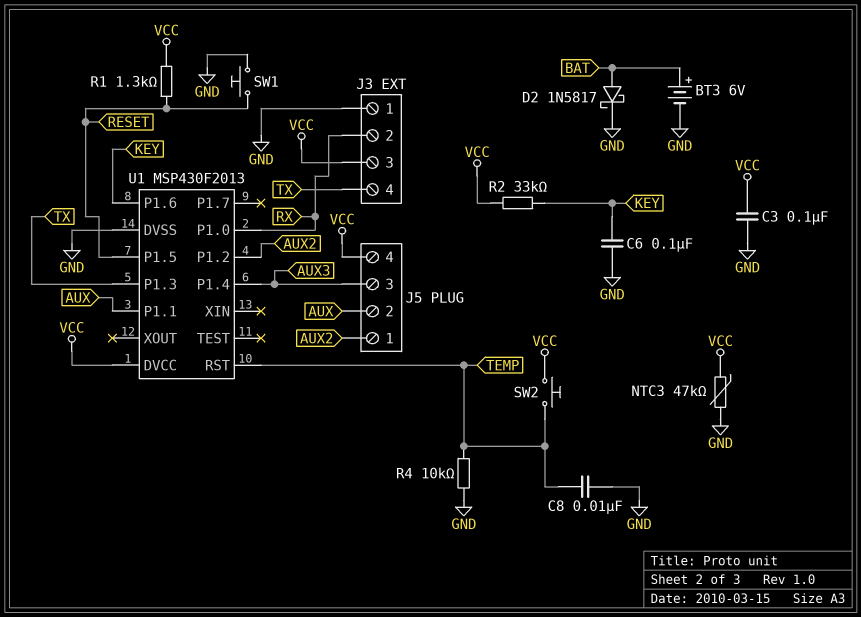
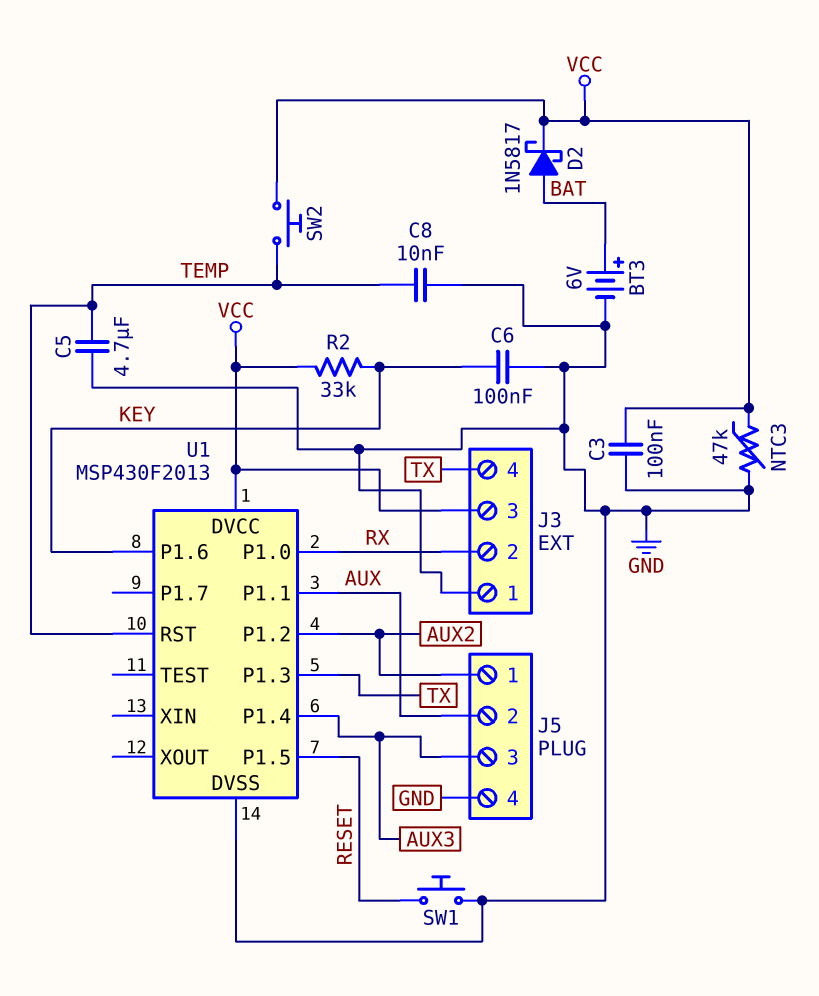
C5: none -> 4.7uF (GND, TEMP)
D2: schottky 1N5817 (A BAT, K GND) -> schottky 1N5817 (A BAT, K VCC)
J5 pin 4: VCC -> GND
R1: 1.3k (RESET, VCC) -> none
R4: 10k (GND, TEMP) -> none

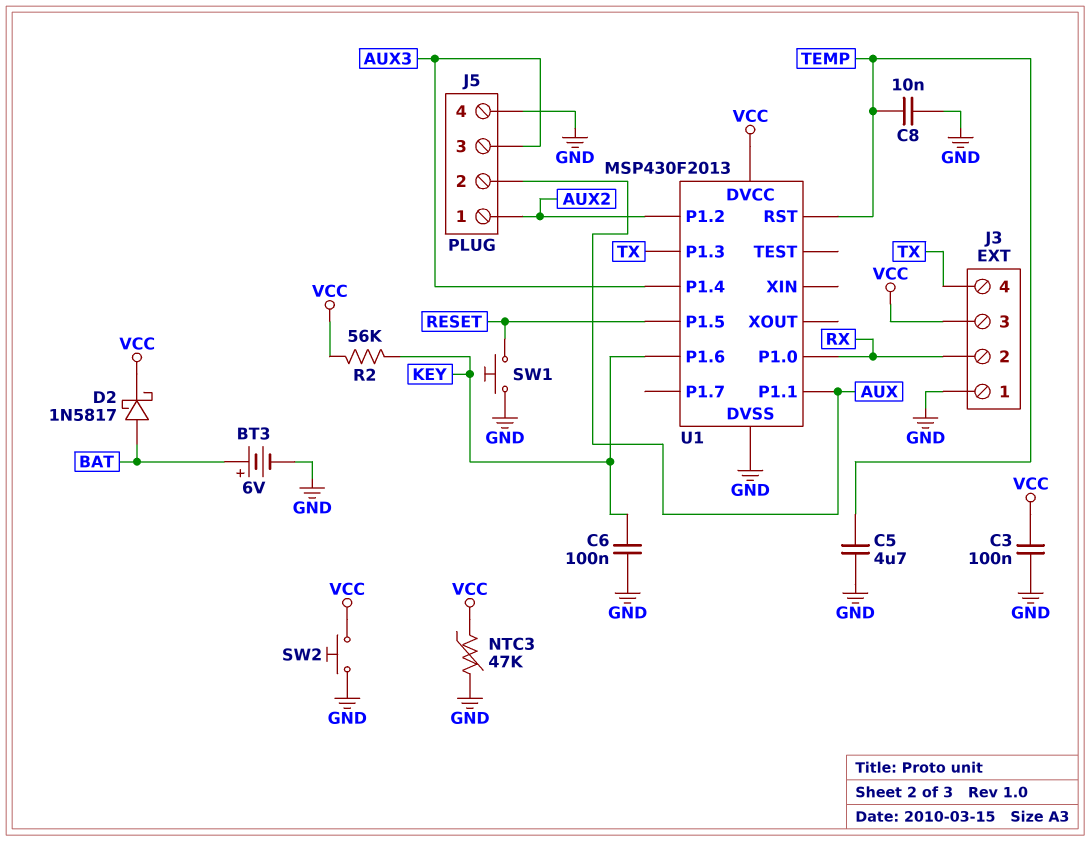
R2: 33k (KEY, VCC) -> 56k (KEY, VCC)
SW2: button (TEMP, VCC) -> button (GND, VCC)

